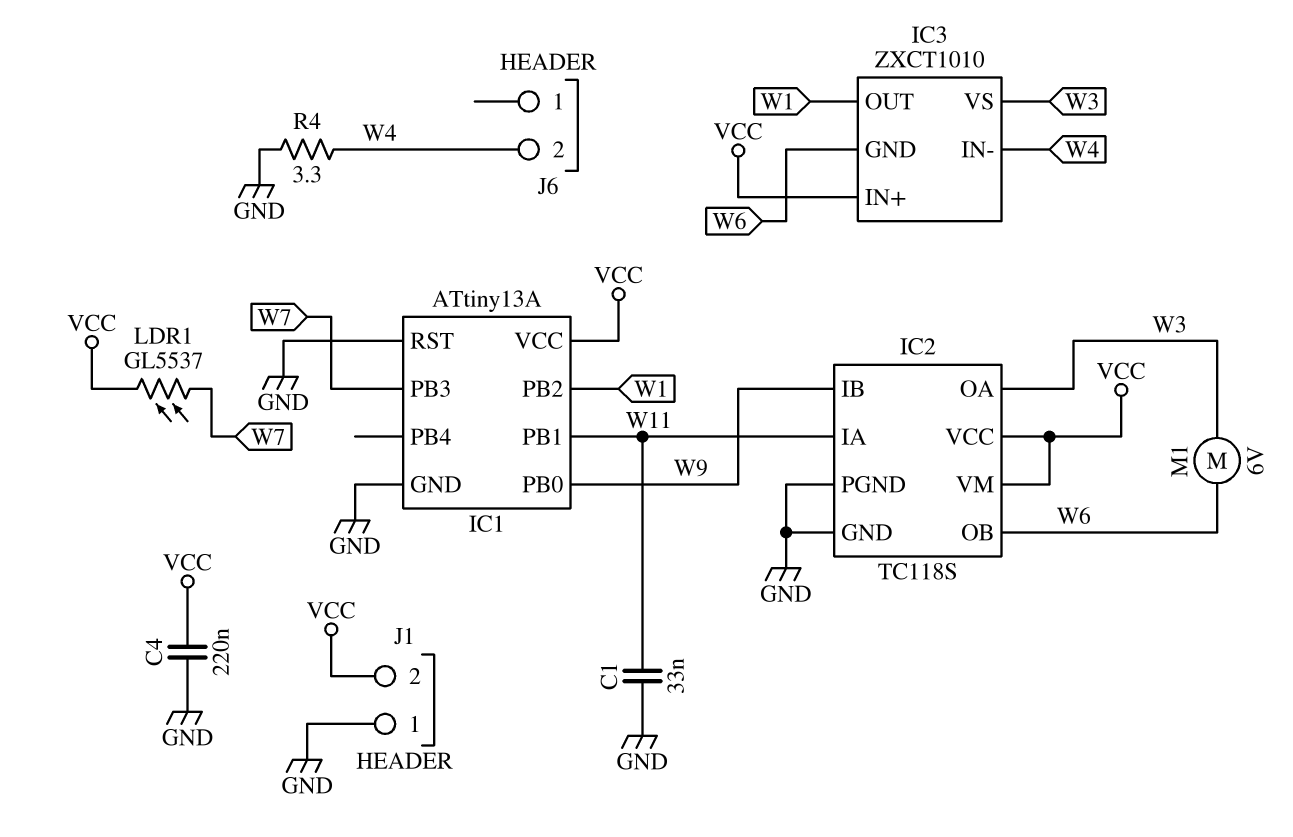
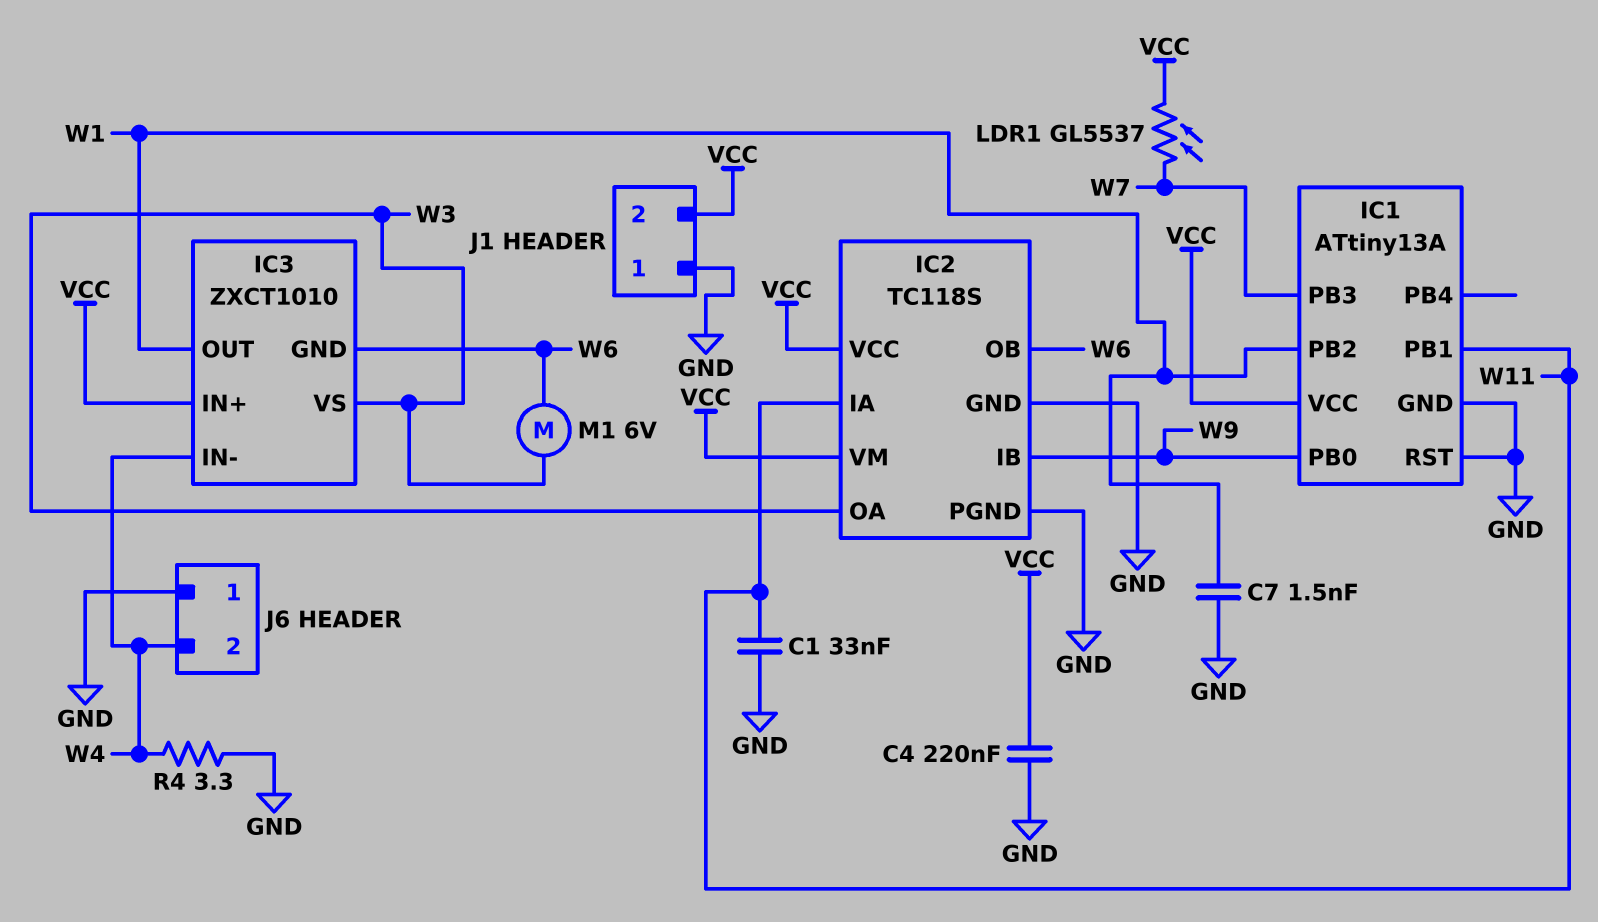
C7: none -> 1.5nF (GND, W1)
J6 pin 1: none -> GND

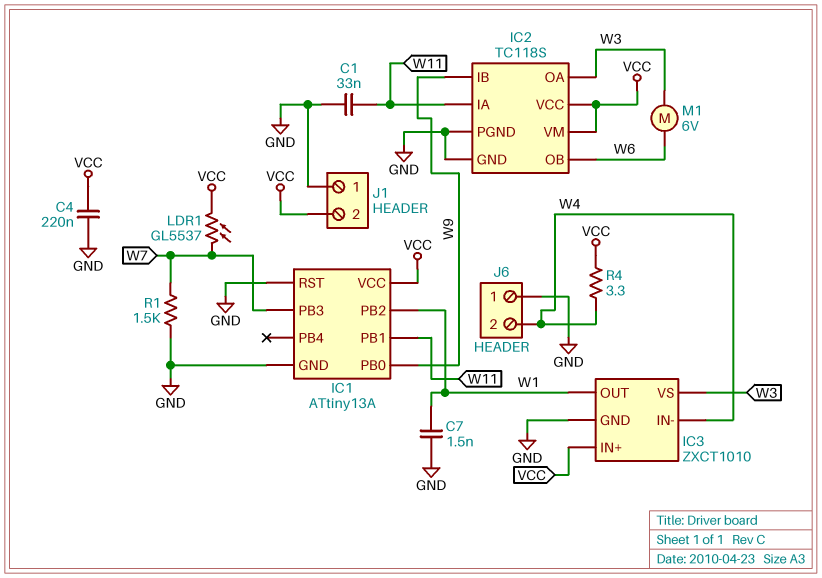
IC3 pin GND: W6 -> GND
R1: none -> 1.5k (GND, W7)
R4: 3.3 (GND, W4) -> 3.3 (VCC, W4)

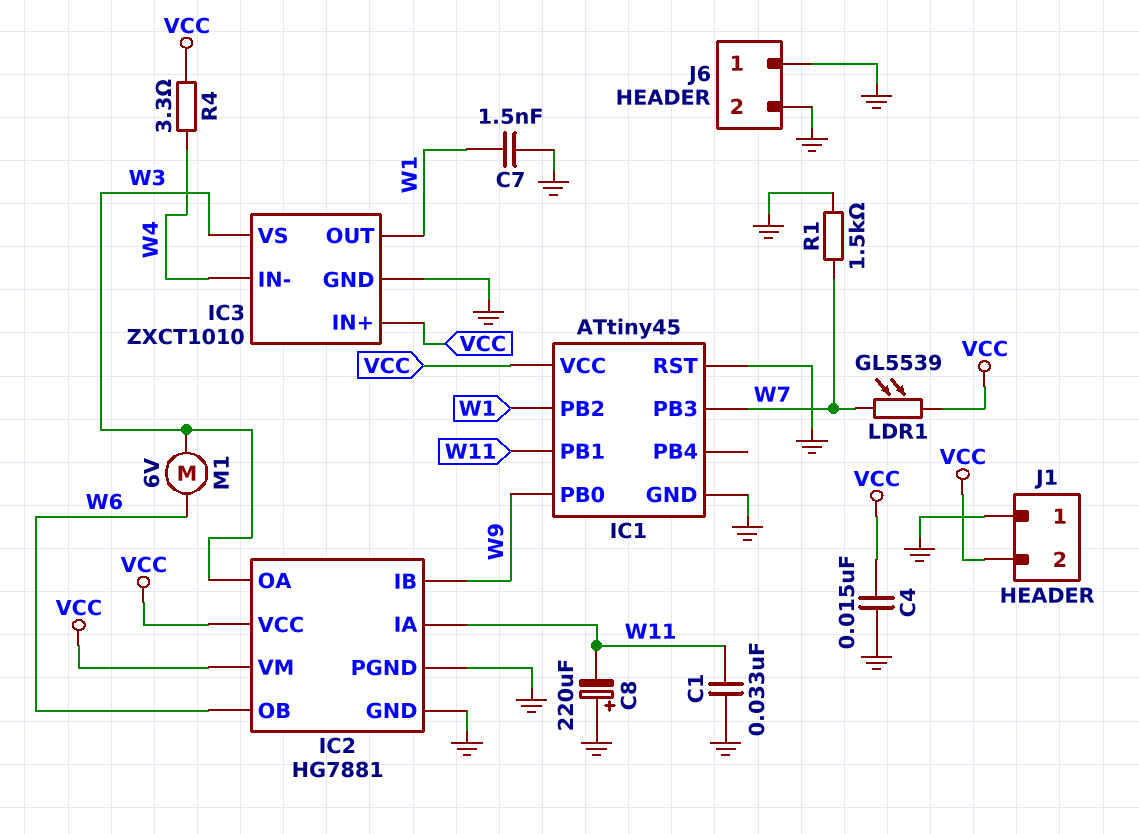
C4: 220nF (GND, VCC) -> 15nF (GND, VCC)
C8: none -> 220uF (plus GND, minus W11)
IC1: ATtiny13A -> ATtiny45
IC2: TC118S -> HG7881
J6 pin 2: W4 -> GND
LDR1: GL5537 (VCC, W7) -> GL5539 (VCC, W7)

